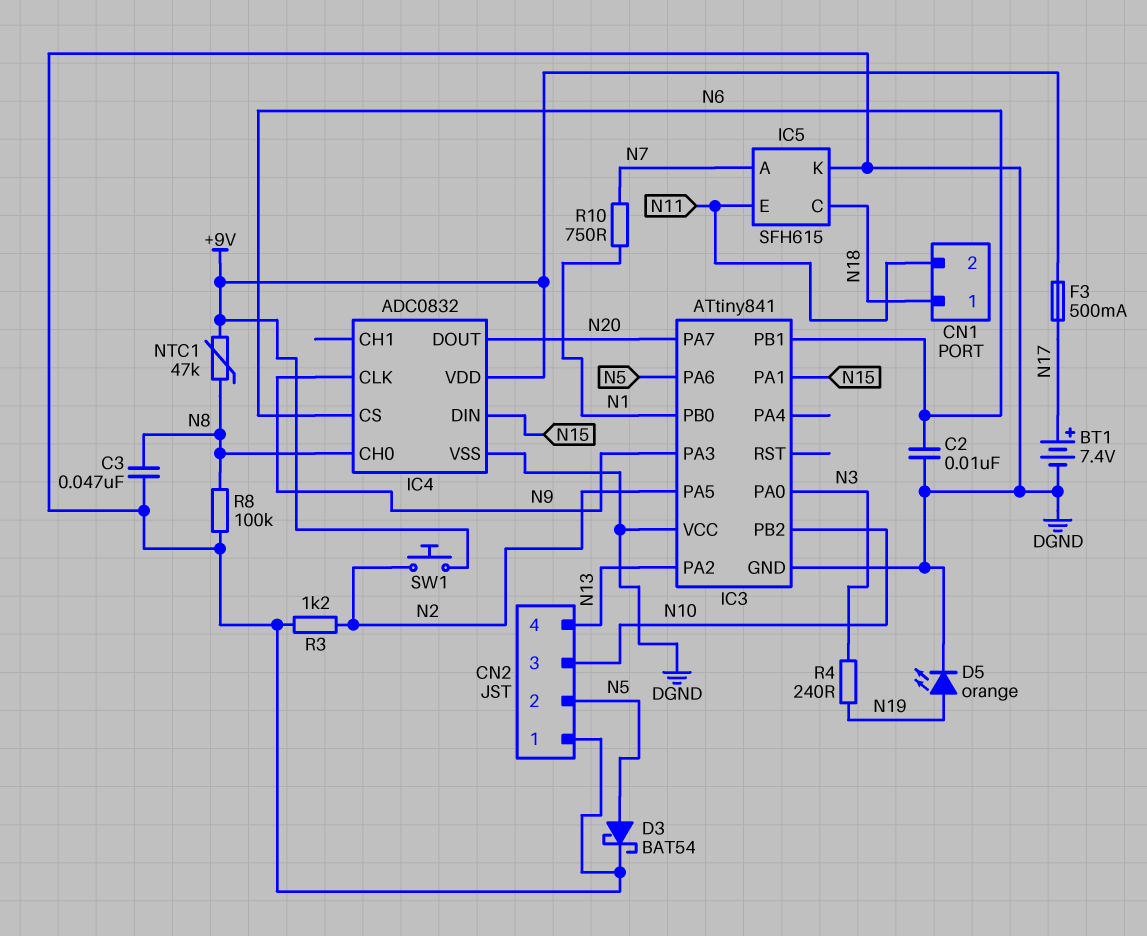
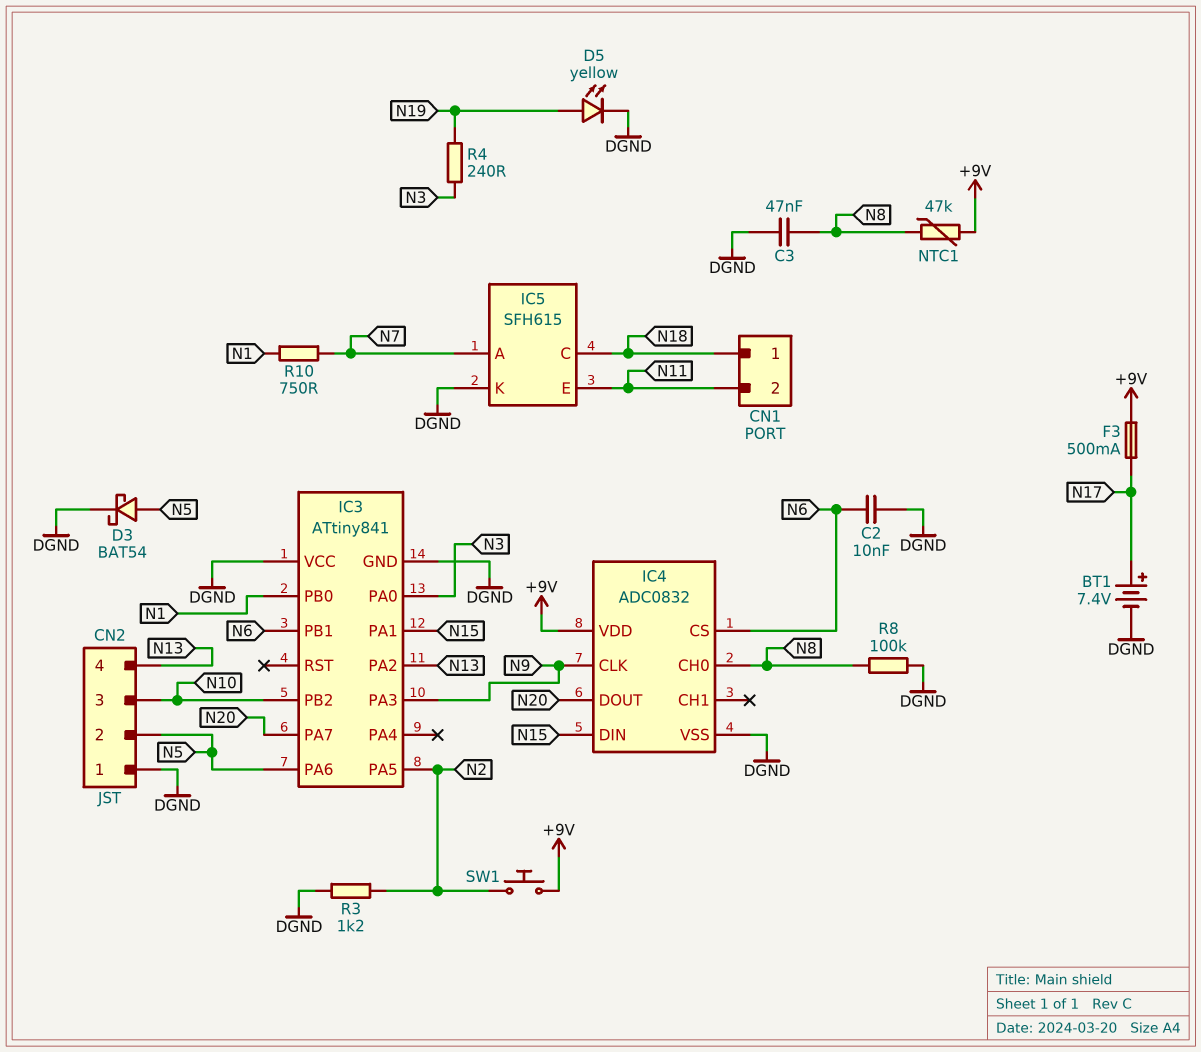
D5: LED orange (A N19, K DGND) -> LED yellow (A N19, K DGND)

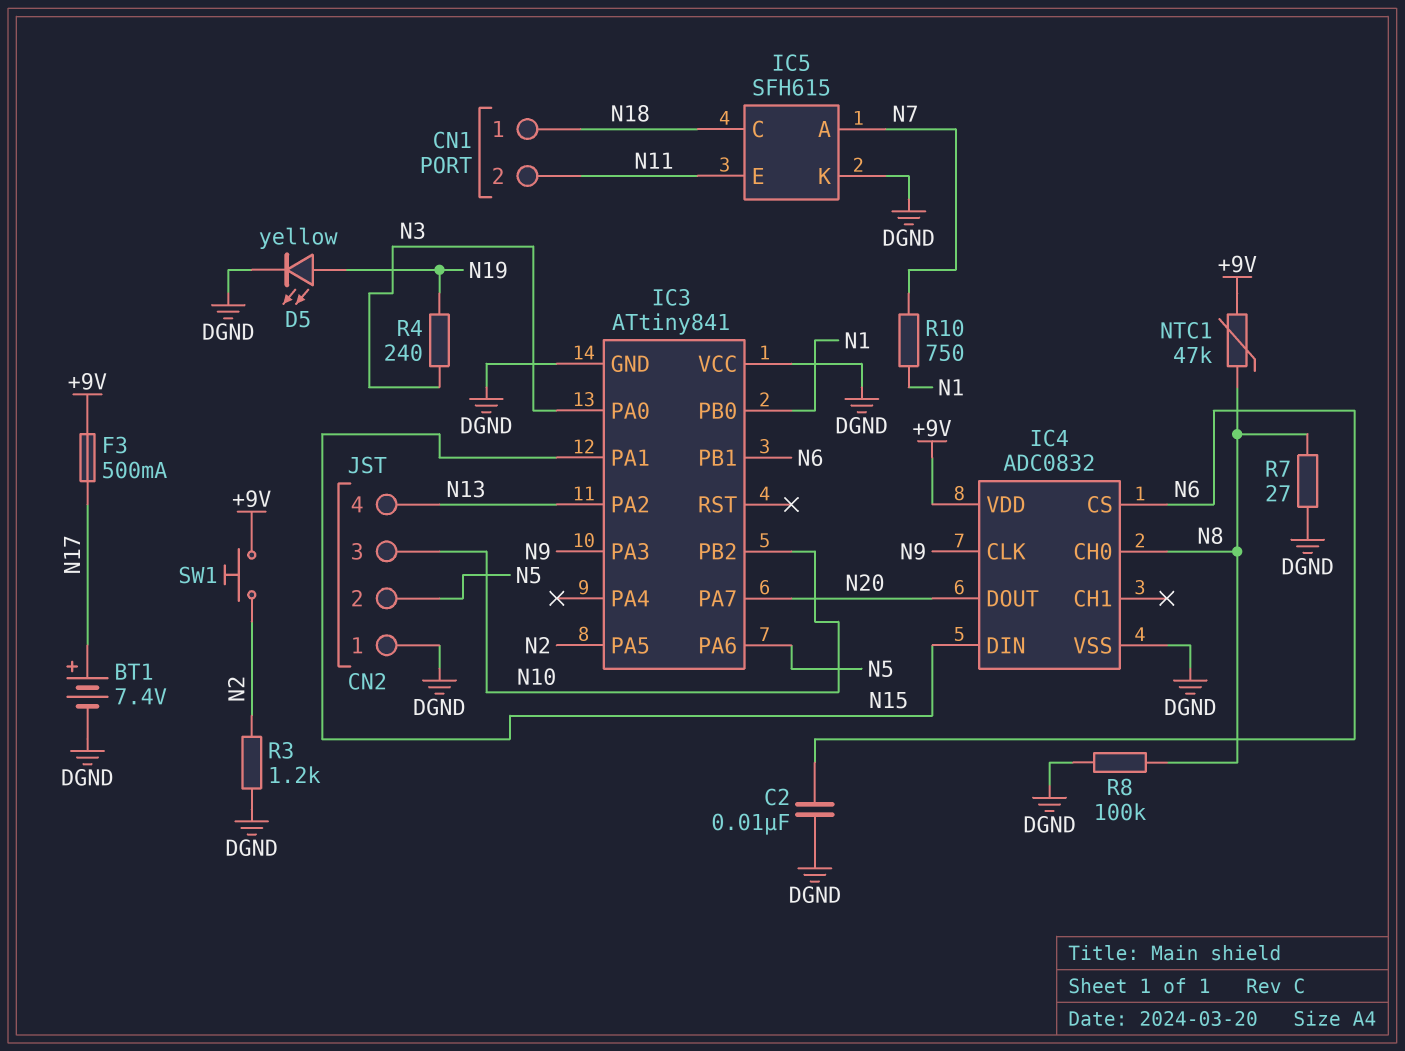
C3: 47nF (DGND, N8) -> none
D3: schottky BAT54 (A N5, K DGND) -> none
R7: none -> 27 (DGND, N8)

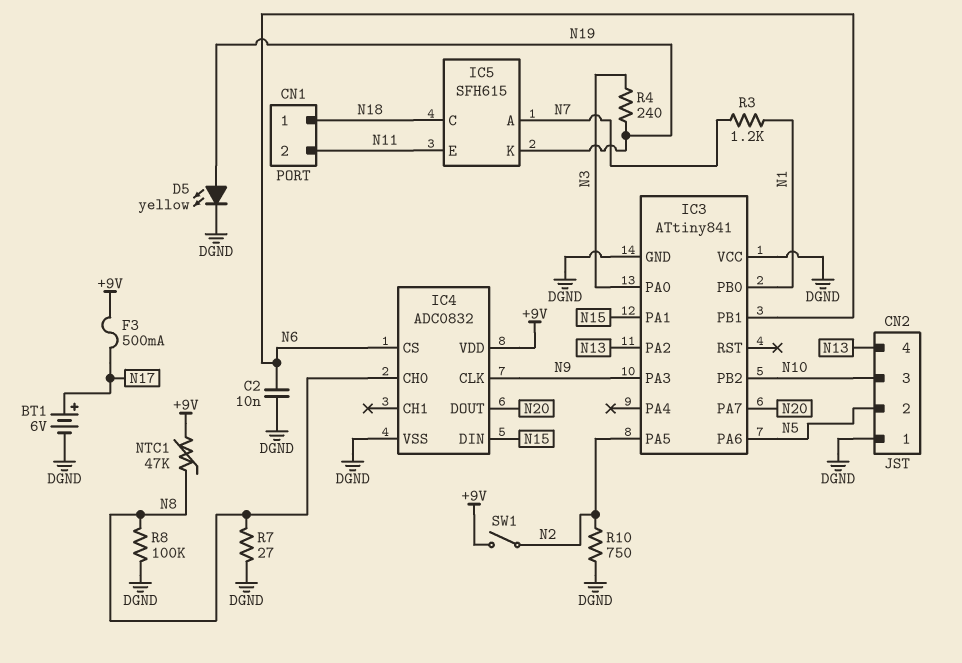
BT1: 7.4V (plus N17, minus DGND) -> 6V (plus N17, minus DGND)
IC5 pin K: DGND -> N19
R3: 1.2k (DGND, N2) -> 1.2k (N1, N7)
R10: 750 (N1, N7) -> 750 (DGND, N2)
SW1: button (+9V, N2) -> switch (+9V, N2)

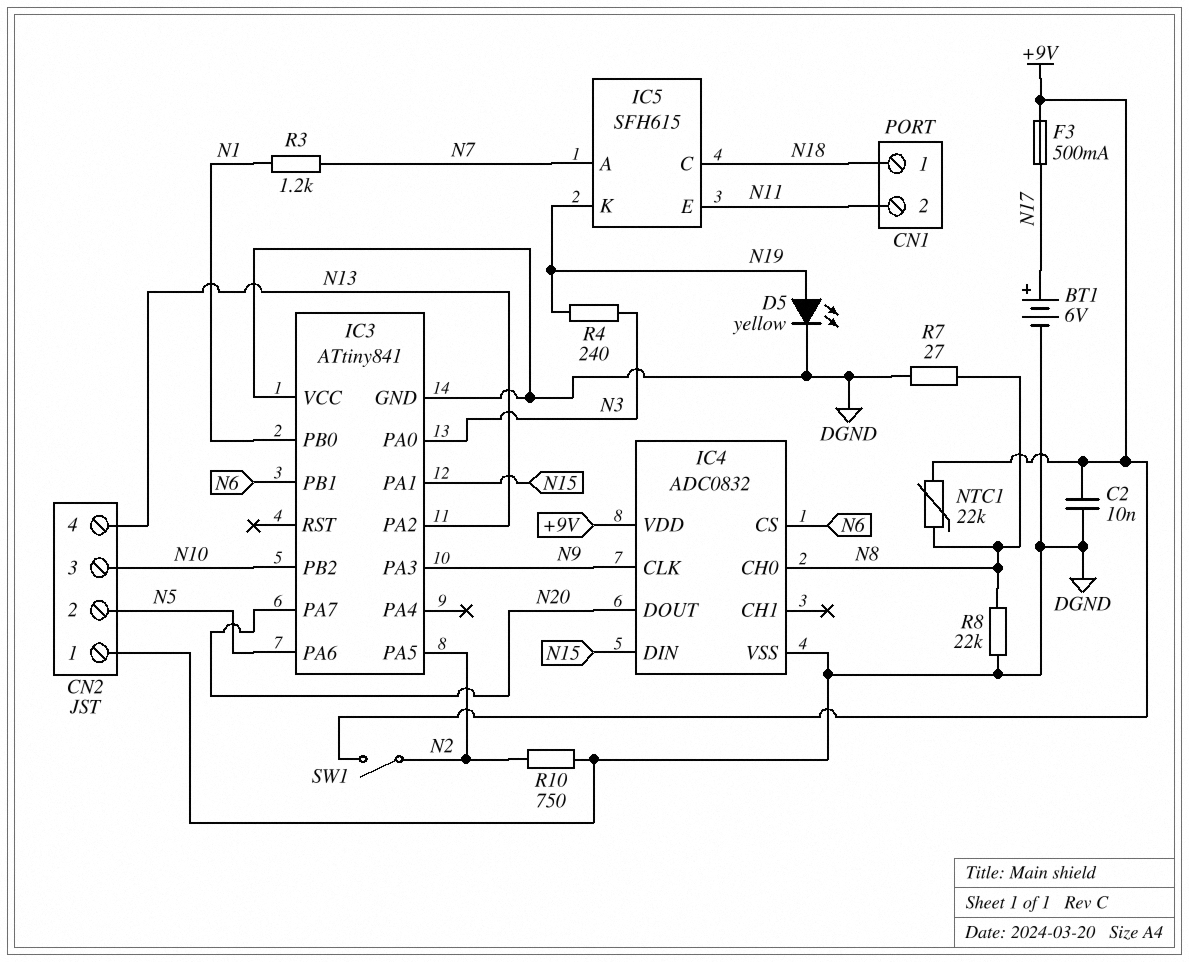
C2: 10nF (DGND, N6) -> 10nF (+9V, DGND)
NTC1: 47k (+9V, N8) -> 22k (+9V, N8)
R8: 100k (DGND, N8) -> 22k (DGND, N8)

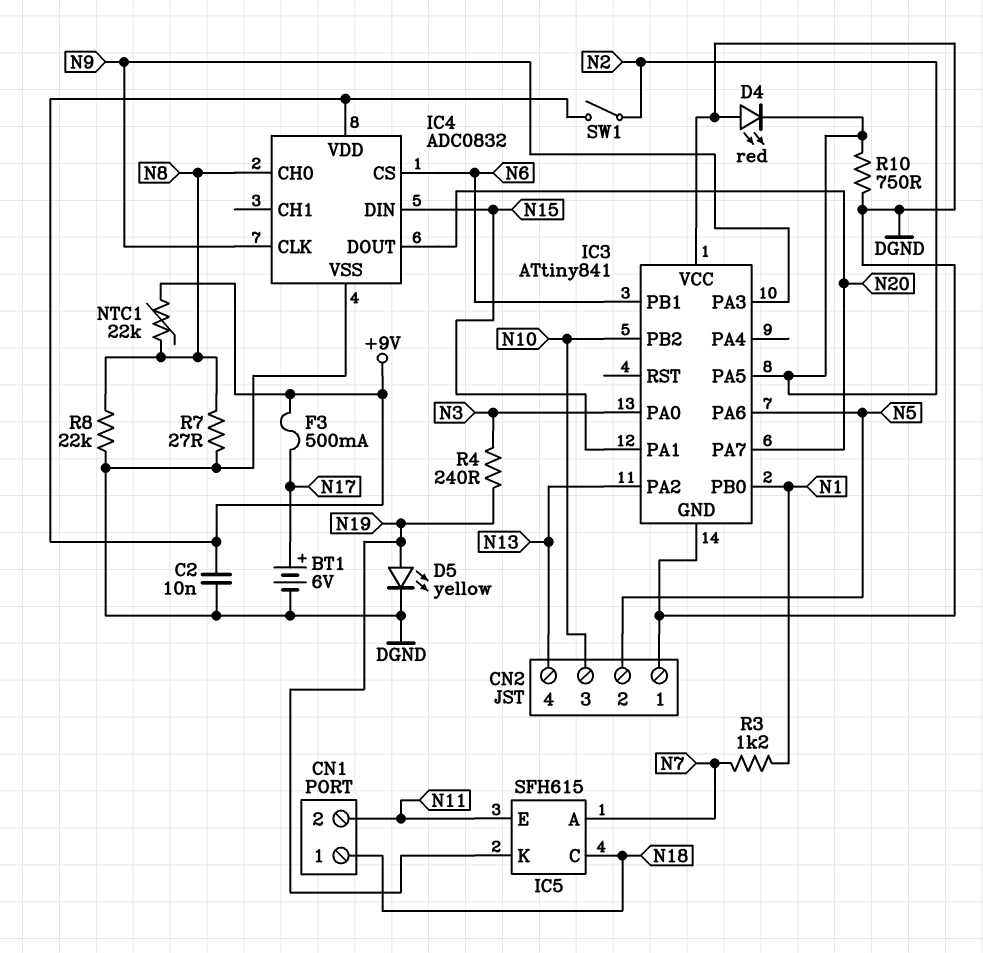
D4: none -> LED red (A DGND, K N2)

